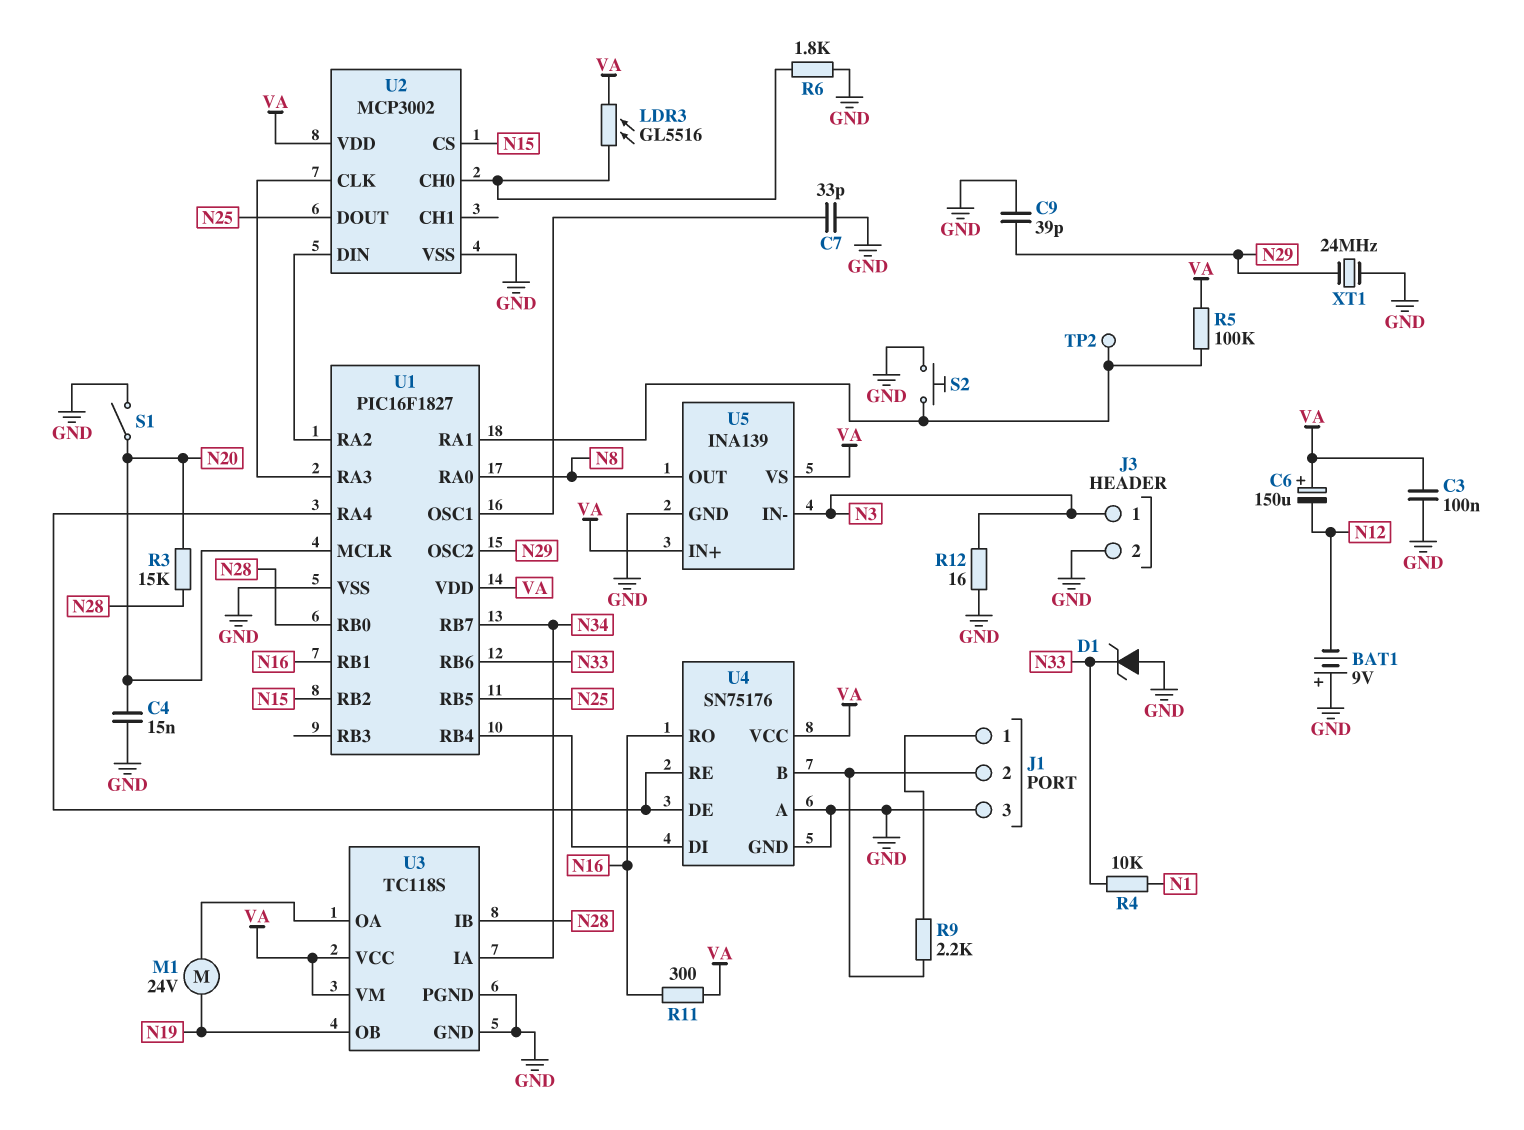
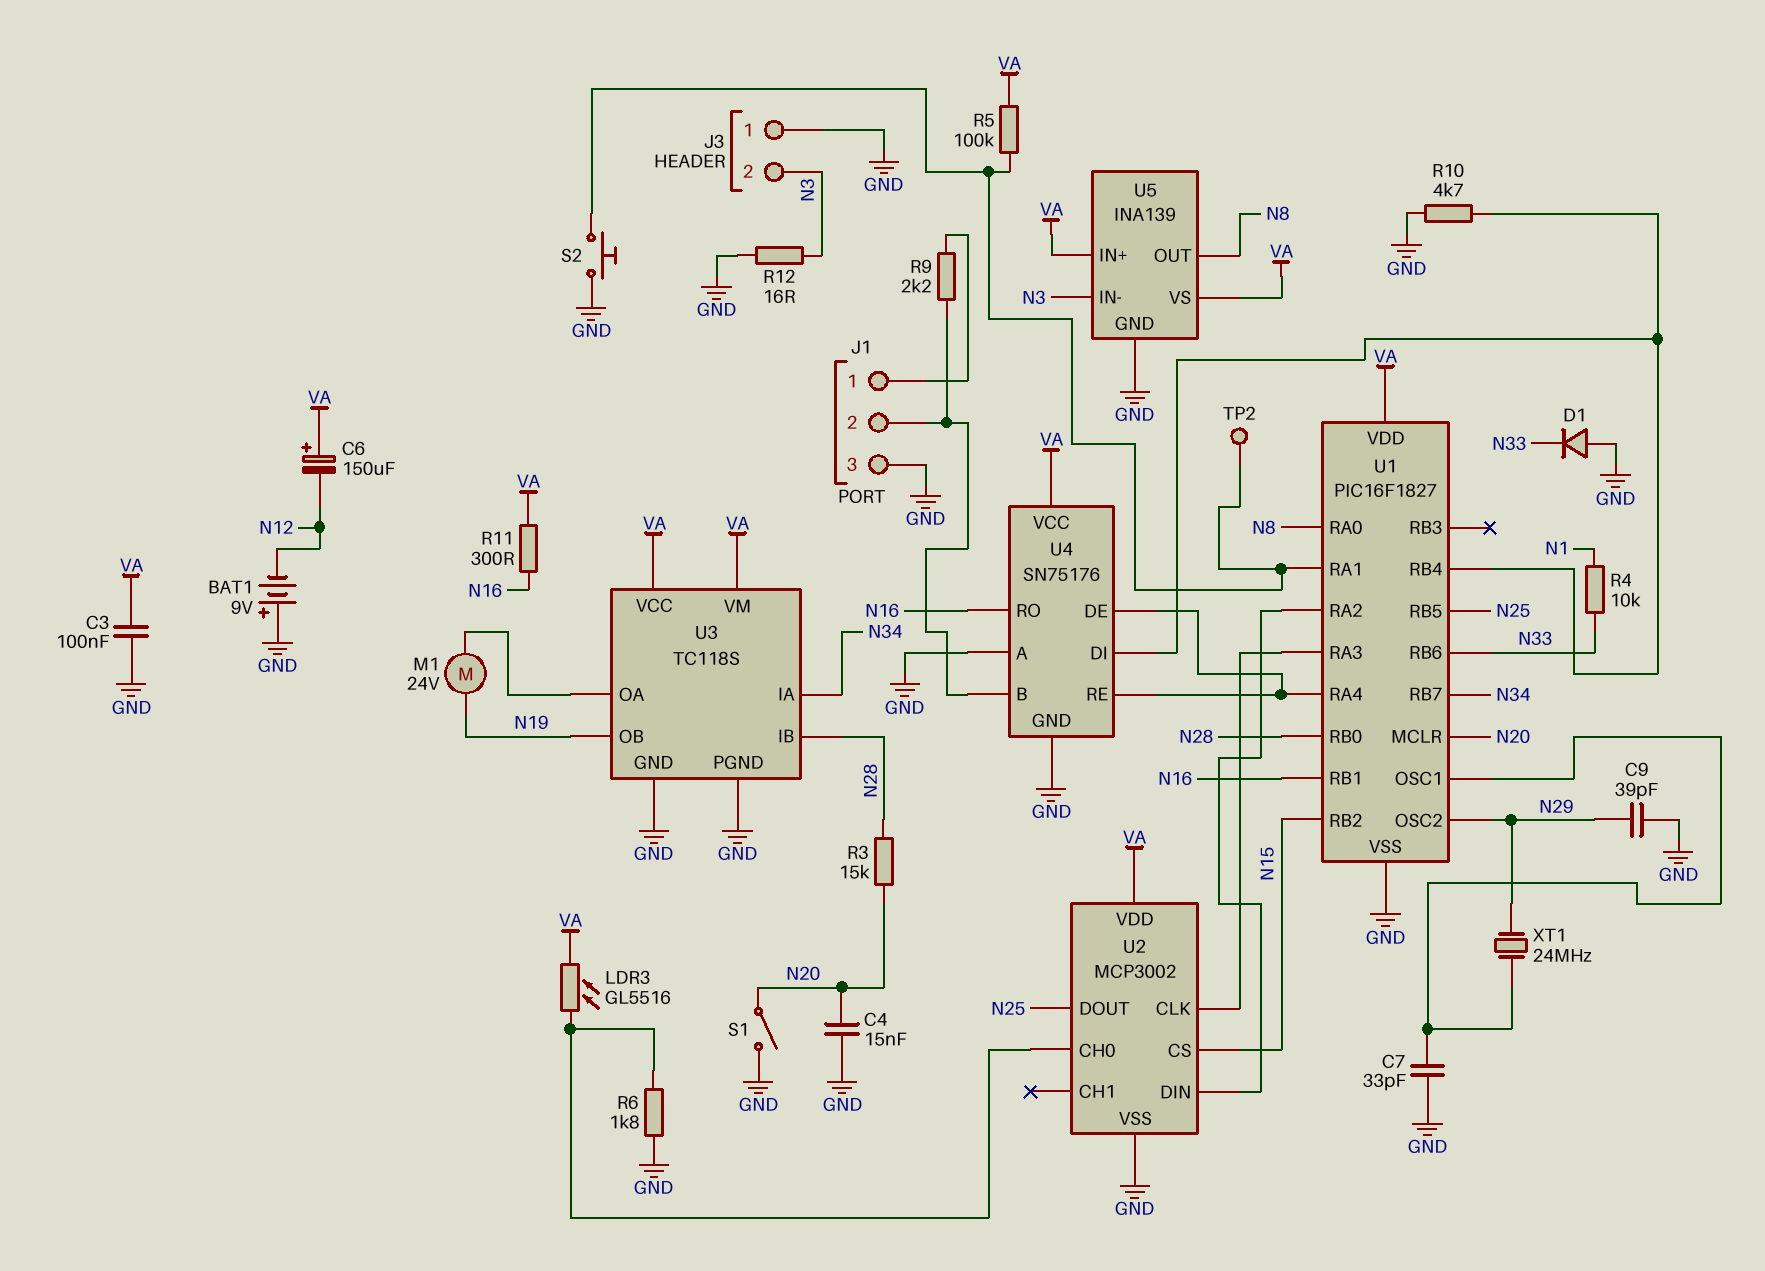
D1: zener (A GND, K N33) -> diode (A GND, K N33)
J3 pin 1: N3 -> GND
J3 pin 2: GND -> N3
R10: none -> 4.7k (GND, U1/RB4)
XT1: 24MHz (GND, N29) -> 24MHz (N29, U1/OSC1)

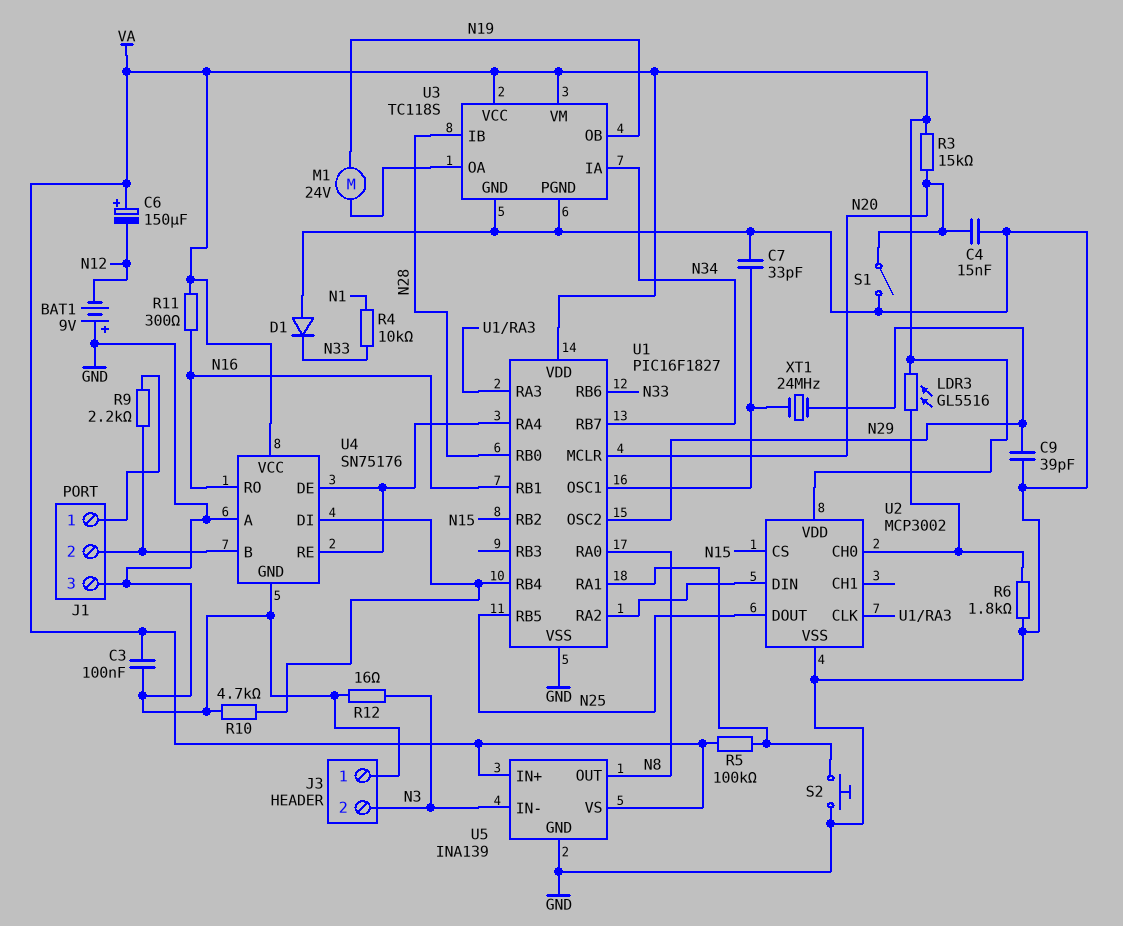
R3: 15k (N20, N28) -> 15k (N20, VA)
TP2: test point (U1/RA1) -> none

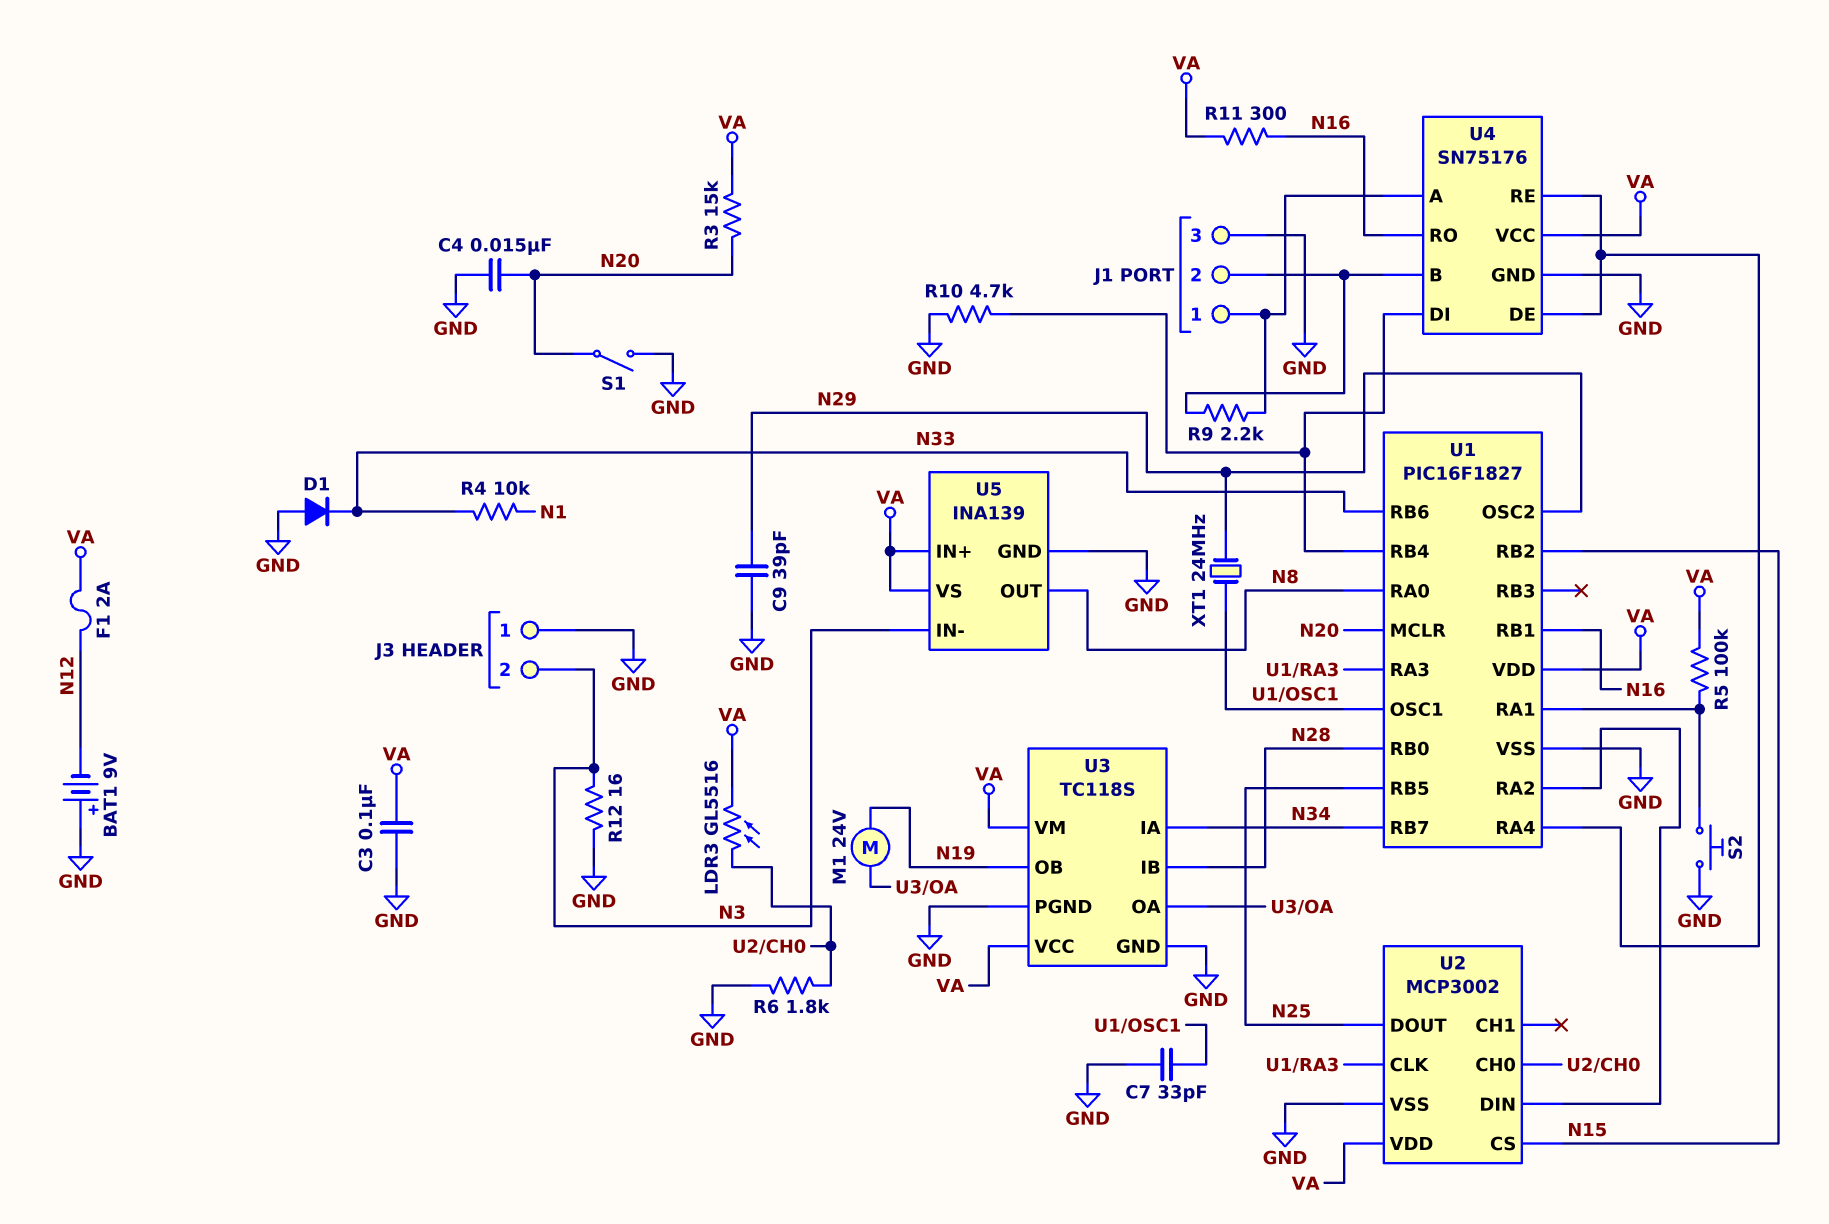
C6: 150uF (plus VA, minus N12) -> none
F1: none -> 2A (N12, VA)
U4 pin A: GND -> J1/1

